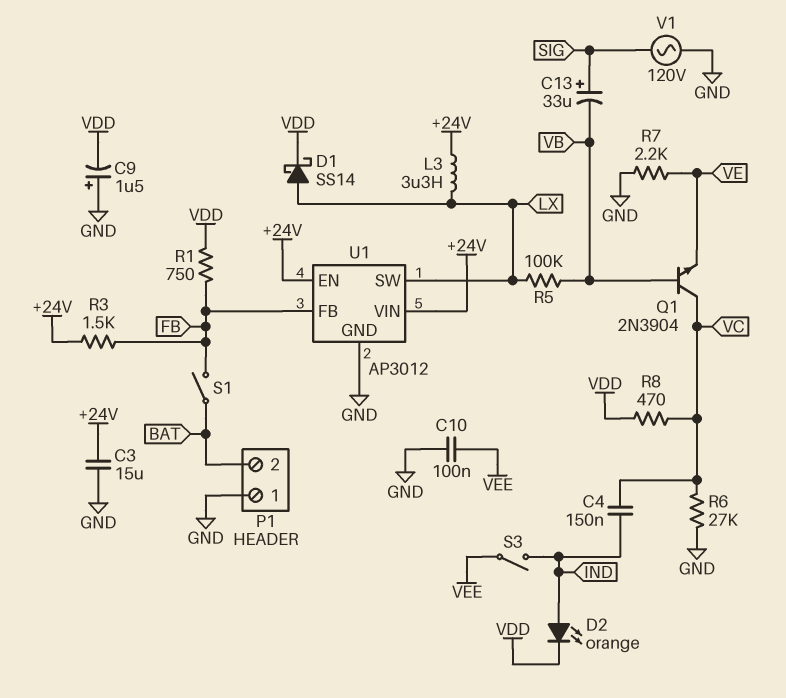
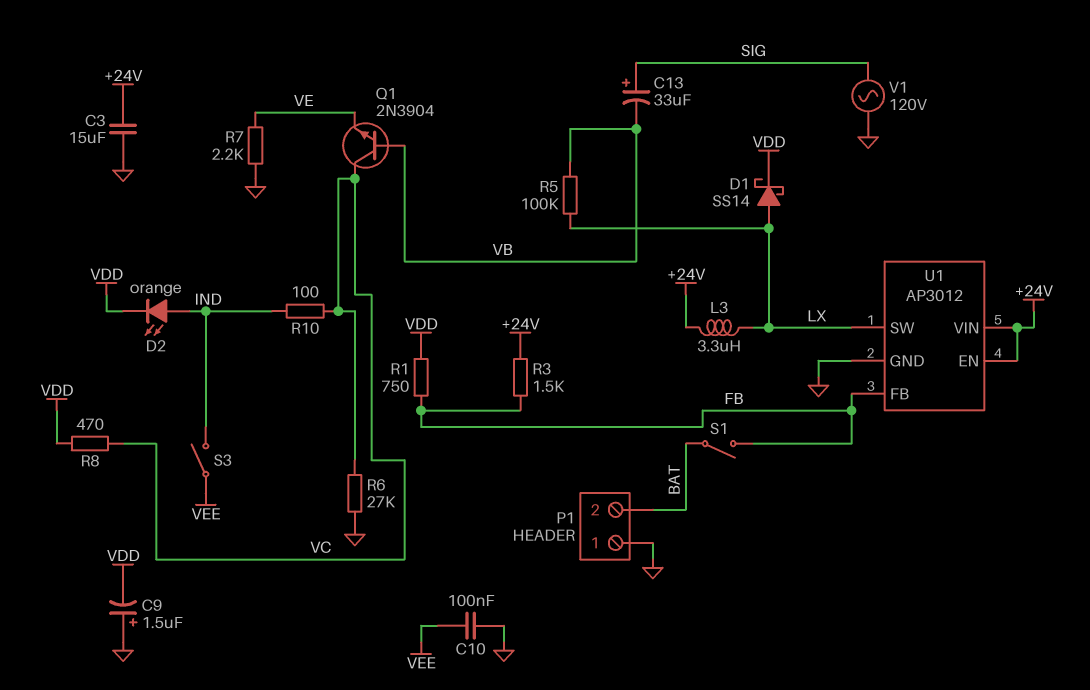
C4: 150nF (IND, VC) -> none
R10: none -> 100 (IND, VC)

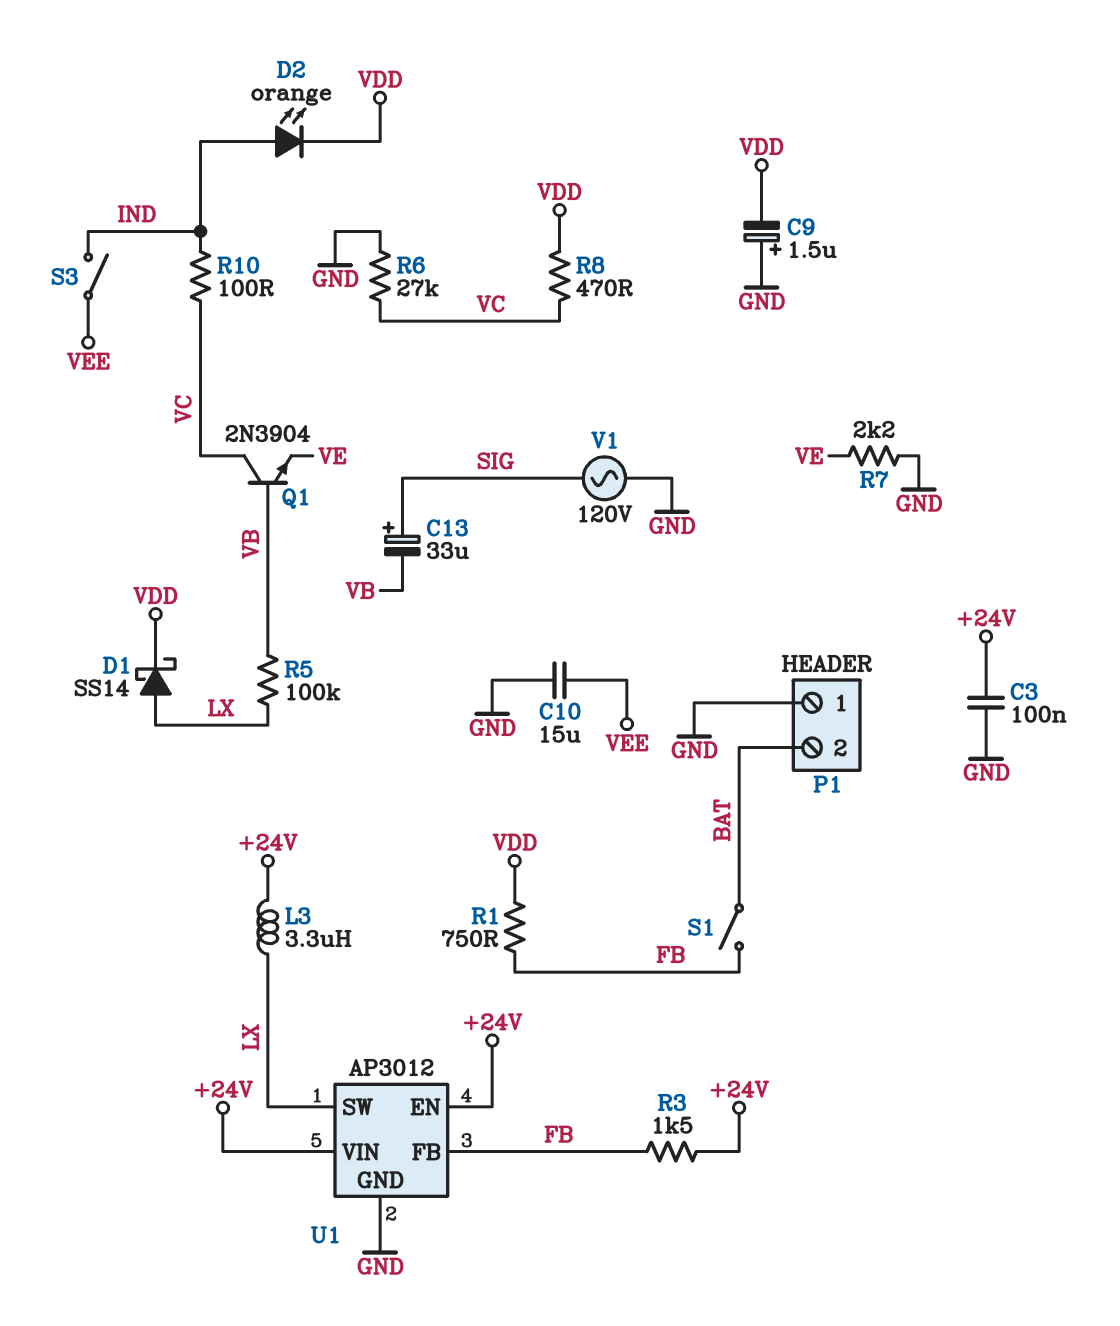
C3: 15uF (+24V, GND) -> 100nF (+24V, GND)
C10: 100nF (GND, VEE) -> 15uF (GND, VEE)

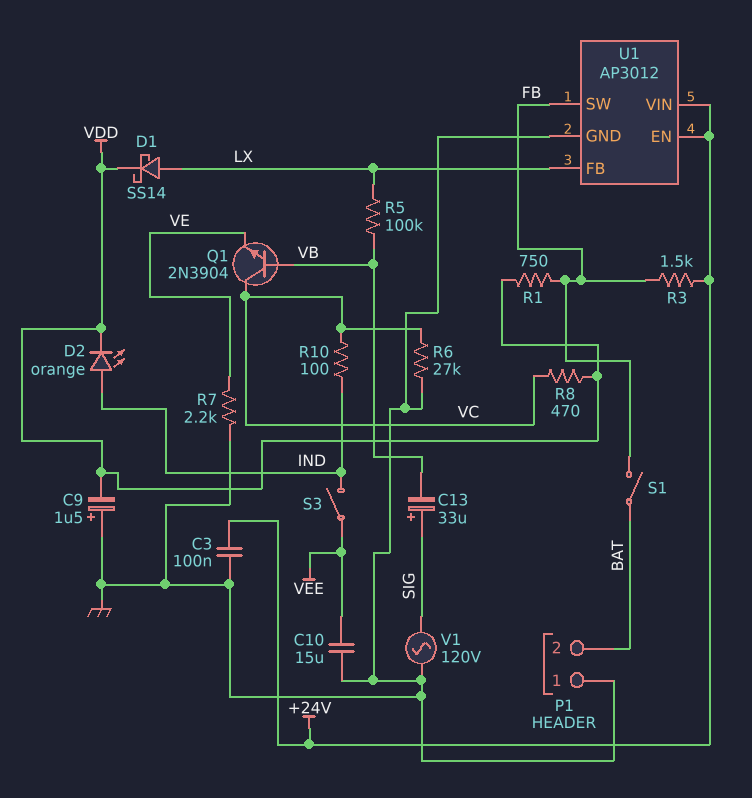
L3: 3.3uH (+24V, LX) -> none
U1 pin FB: FB -> LX
U1 pin SW: LX -> FB

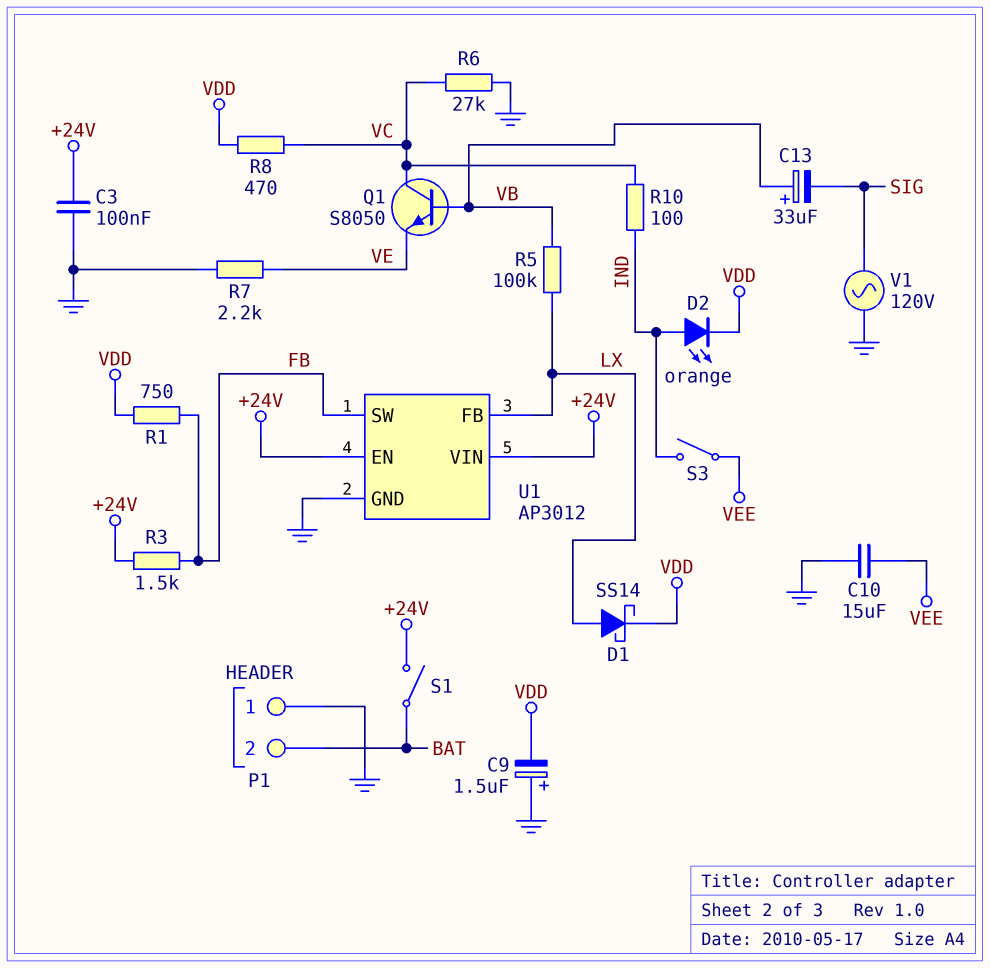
C13: 33uF (plus SIG, minus VB) -> 33uF (plus VB, minus SIG)
Q1: NPN 2N3904 (B VB, C VC, E VE) -> NPN S8050 (B VB, C VC, E VE)
S1: switch (BAT, FB) -> switch (+24V, BAT)

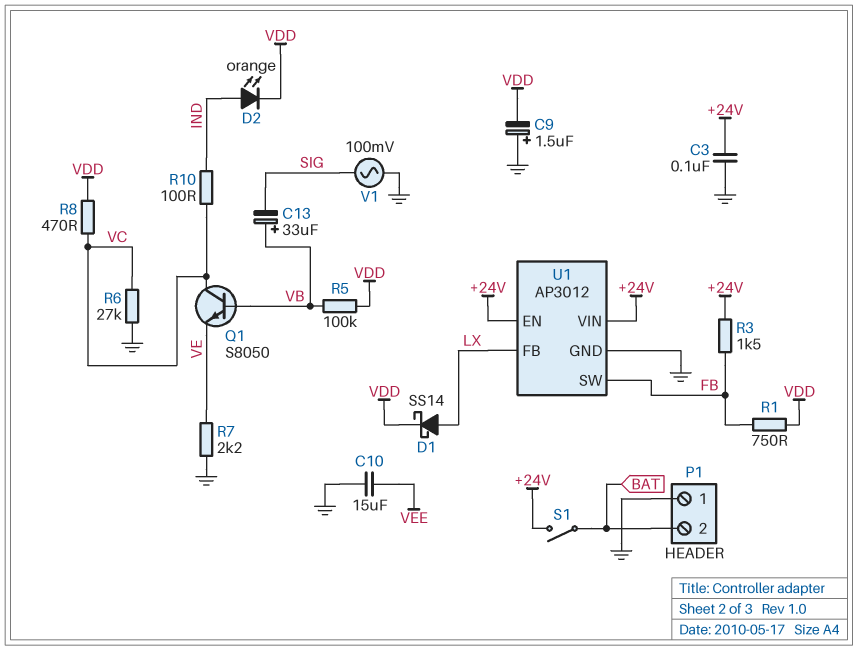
R5: 100k (LX, VB) -> 100k (VB, VDD)
S3: switch (IND, VEE) -> none
V1: AC 120V (GND, SIG) -> AC 100mV (GND, SIG)

